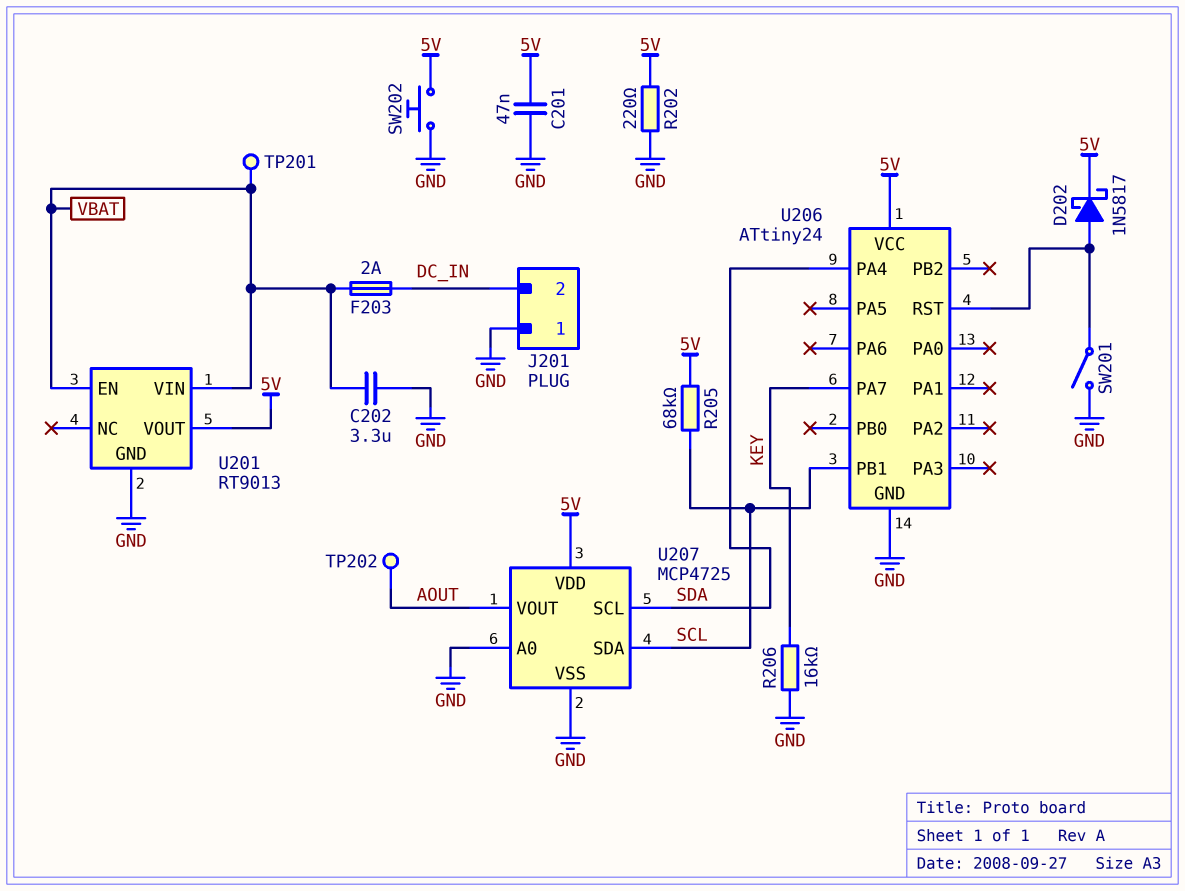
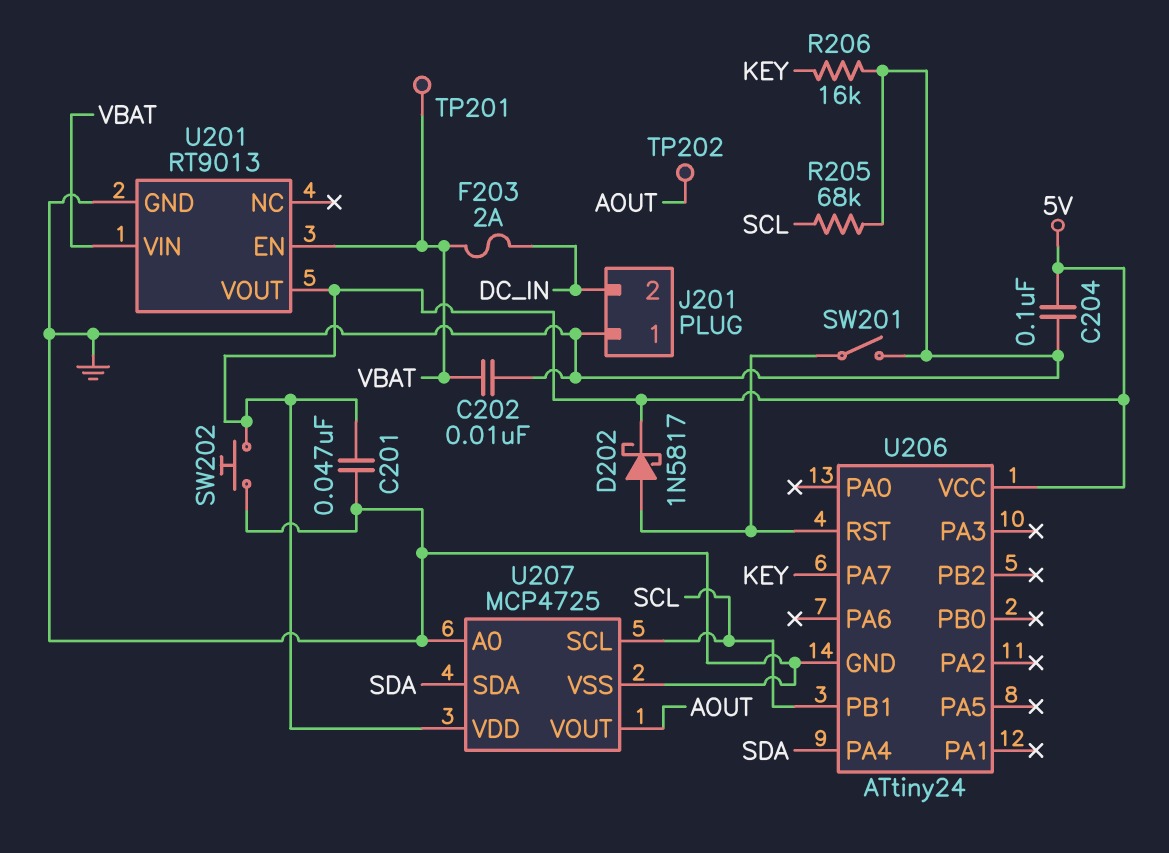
C202: 3.3uF (GND, VBAT) -> 10nF (GND, VBAT)
C204: none -> 100nF (5V, GND)
R202: 220 (5V, GND) -> none
R205: 68k (5V, SCL) -> 68k (GND, SCL)
U207 pin SCL: SDA -> SCL
U207 pin SDA: SCL -> SDA

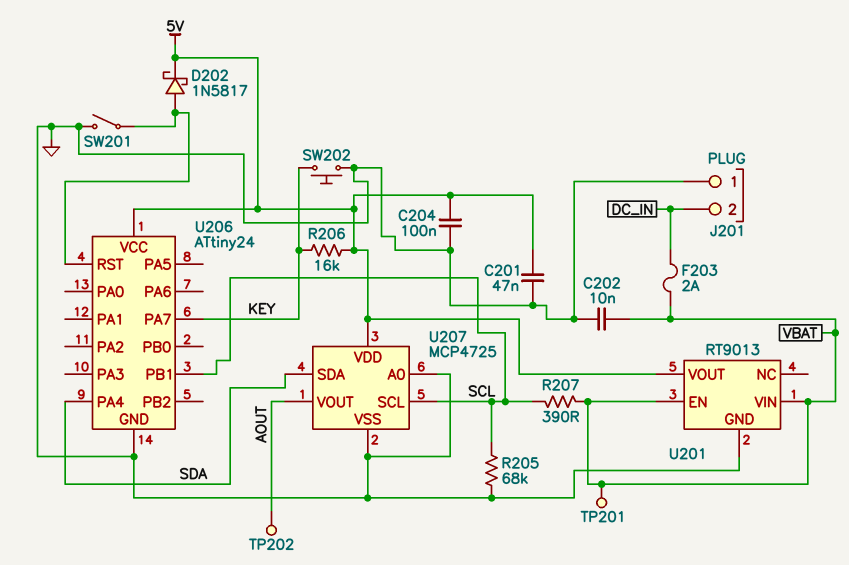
R206: 16k (GND, KEY) -> 16k (5V, KEY)
R207: none -> 390 (SCL, VBAT)
SW202: button (5V, GND) -> button (GND, KEY)

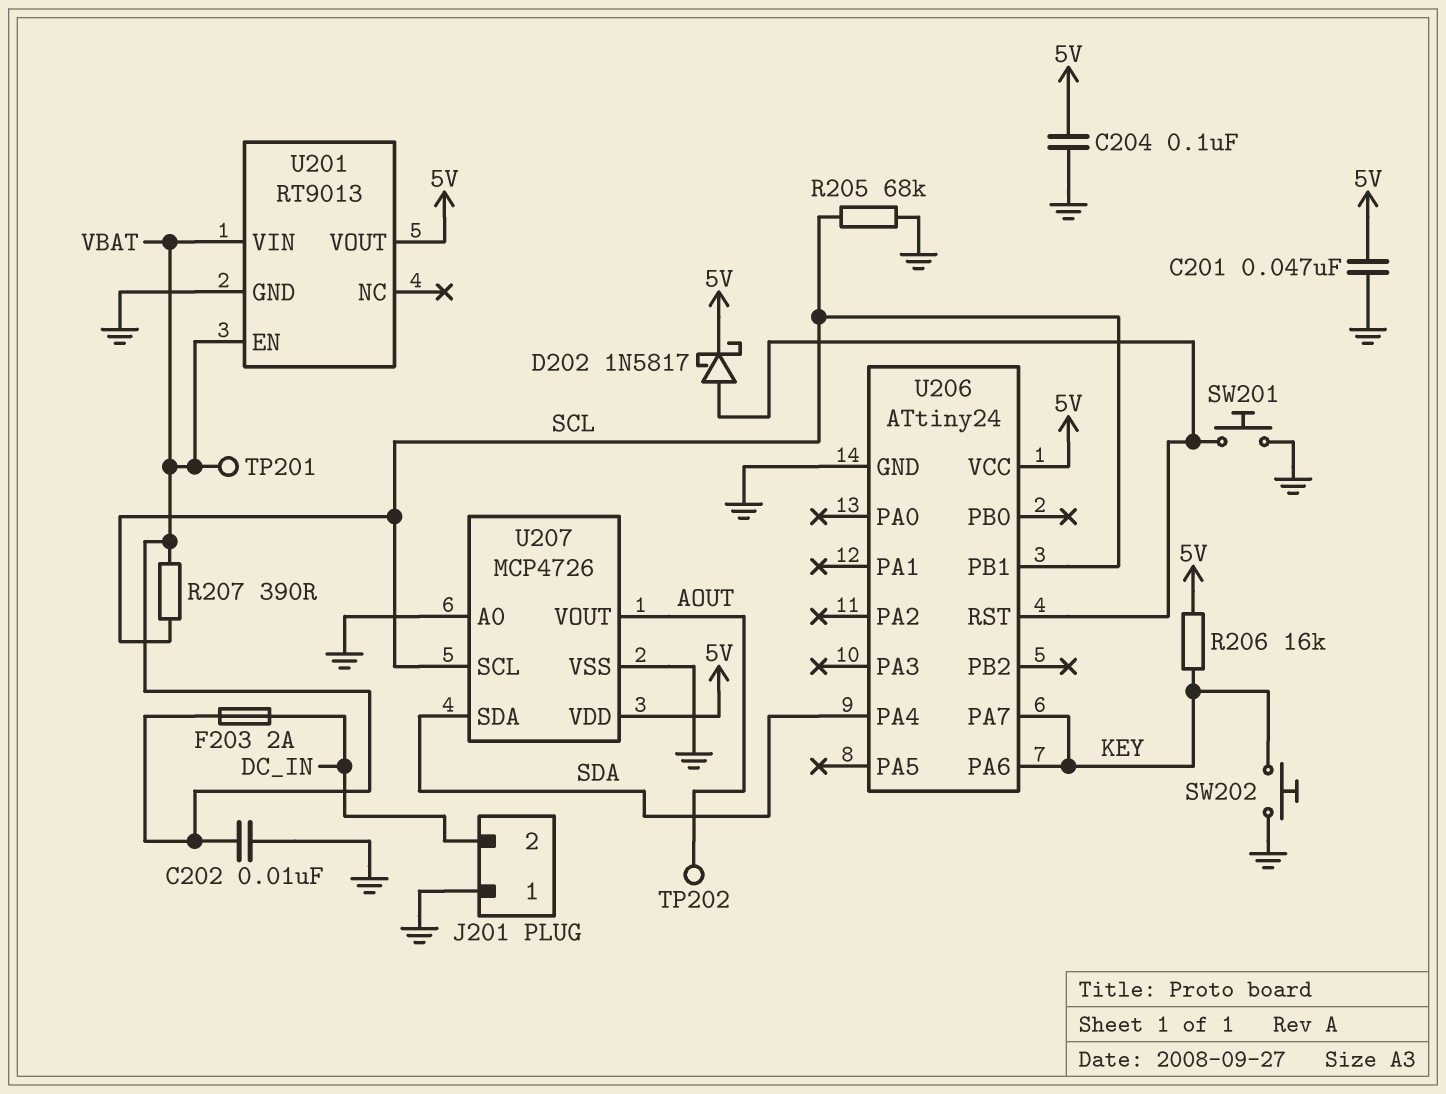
SW201: switch (GND, U206/RST) -> button (GND, U206/RST)
U206 pin PA6: none -> KEY
U207: MCP4725 -> MCP4726

